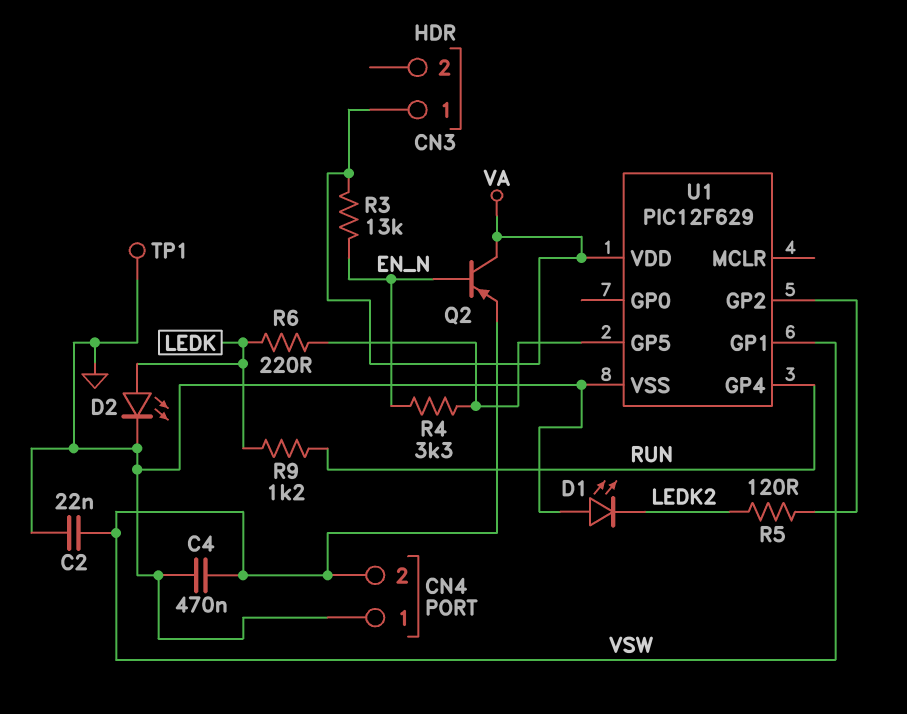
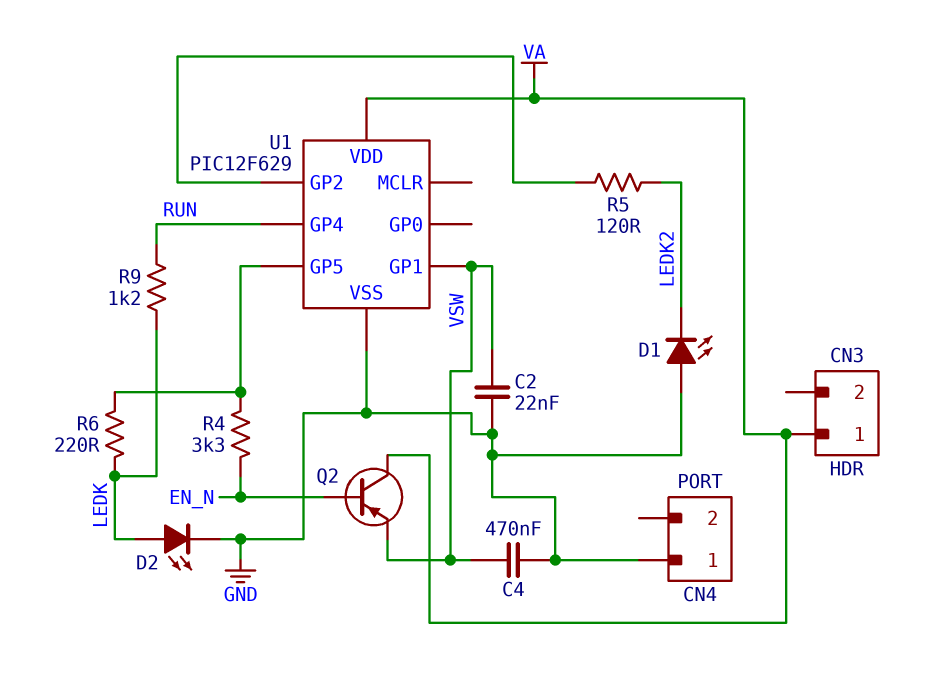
CN4 pin 2: VSW -> none
R3: 13k (EN_N, VA) -> none
TP1: test point (GND) -> none

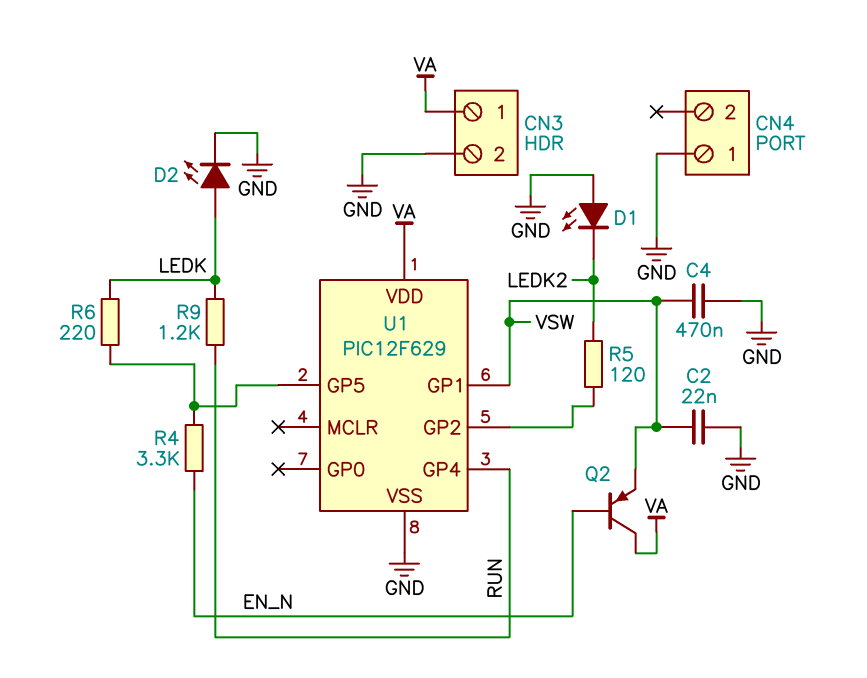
CN3 pin 2: none -> GND

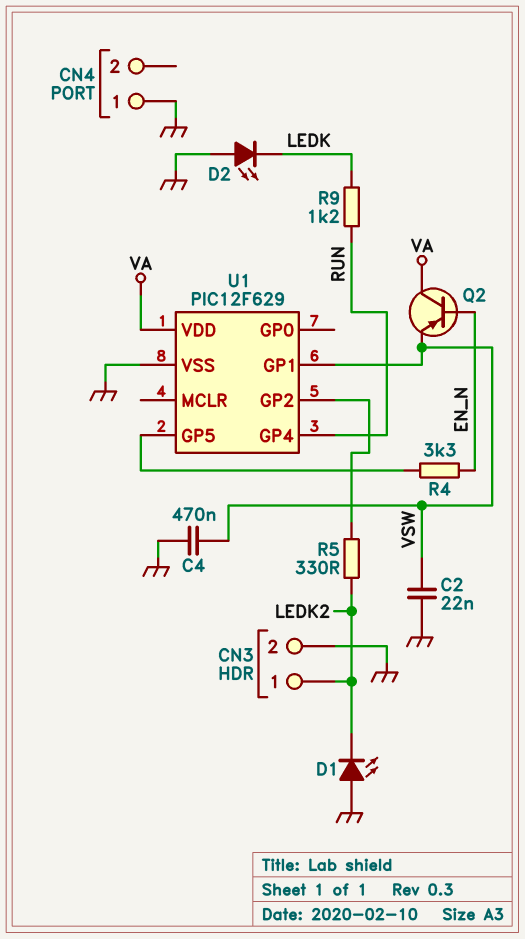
CN3 pin 1: VA -> LEDK2
D2: LED (A LEDK, K GND) -> LED (A GND, K LEDK)
R5: 120 (LEDK2, U1/GP2) -> 330 (LEDK2, U1/GP2)
R6: 220 (LEDK, U1/GP5) -> none

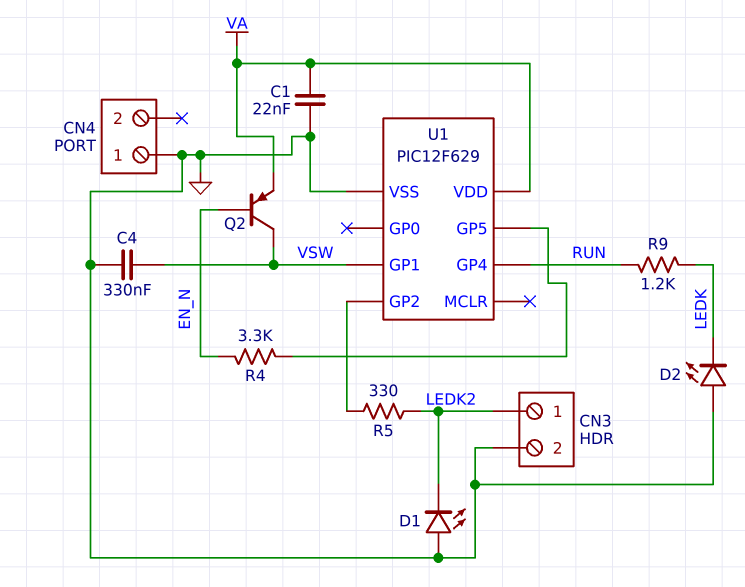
C1: none -> 22nF (GND, VA)
C2: 22nF (GND, VSW) -> none
C4: 470nF (GND, VSW) -> 330nF (GND, VSW)
Q2: PNP (B EN_N, C VA, E VSW) -> PNP (B EN_N, C VSW, E VA)

